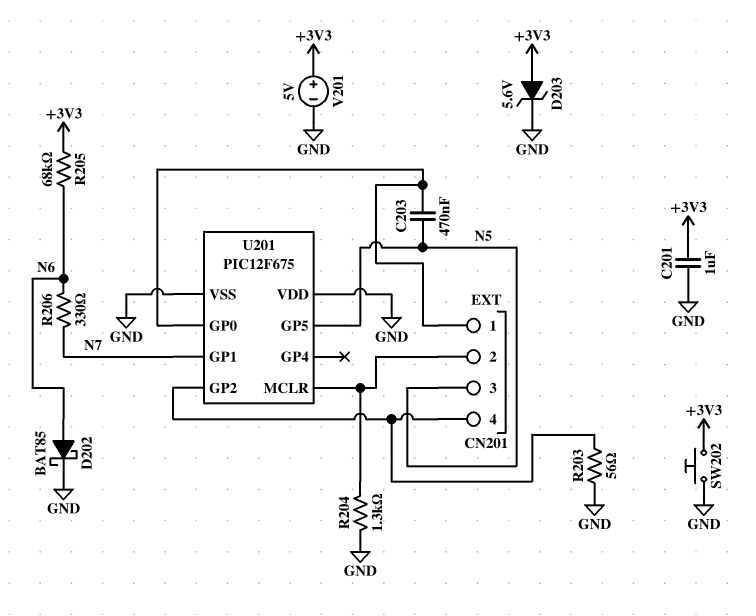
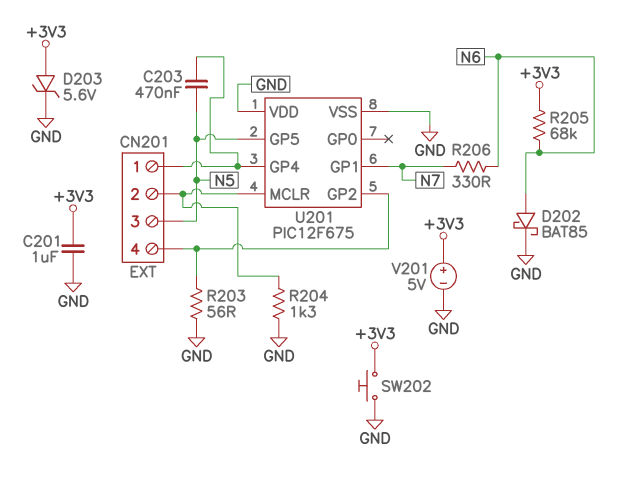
U201 pin GP0: CN201/1 -> none
U201 pin GP4: none -> CN201/1

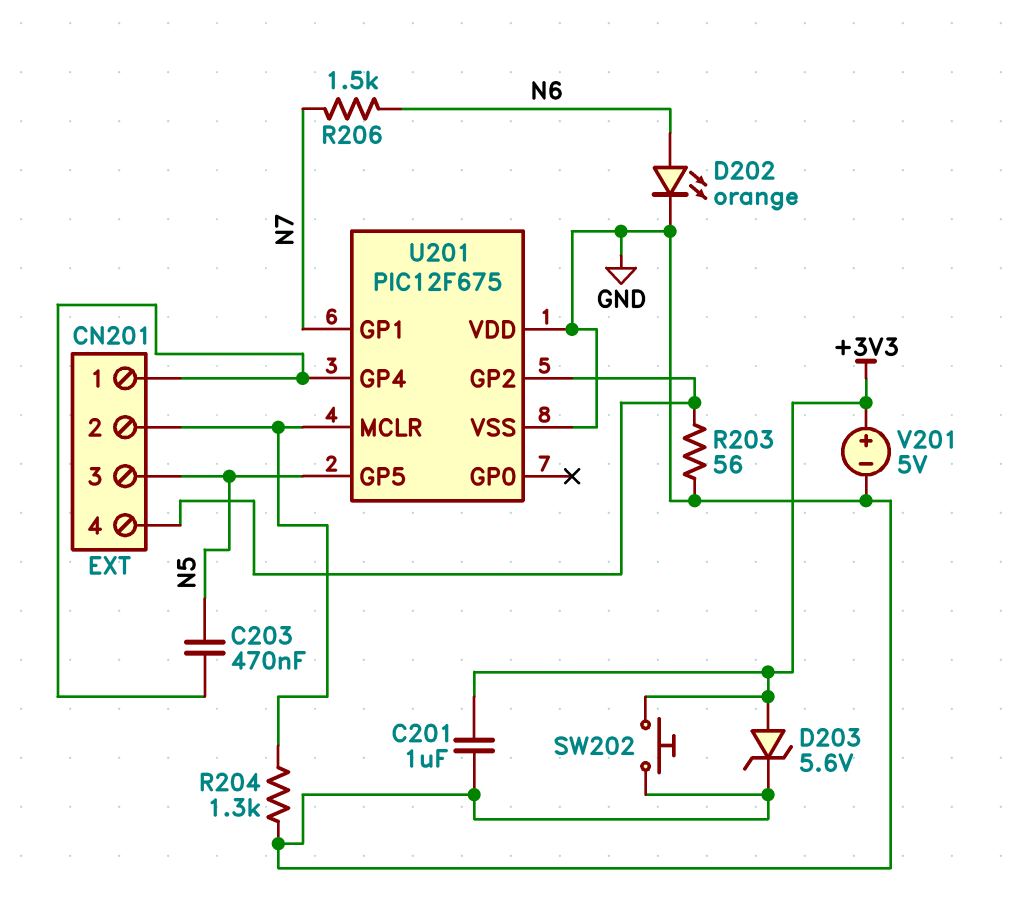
D202: schottky BAT85 (A N6, K GND) -> LED orange (A N6, K GND)
R205: 68k (+3V3, N6) -> none
R206: 330 (N6, N7) -> 1.5k (N6, N7)

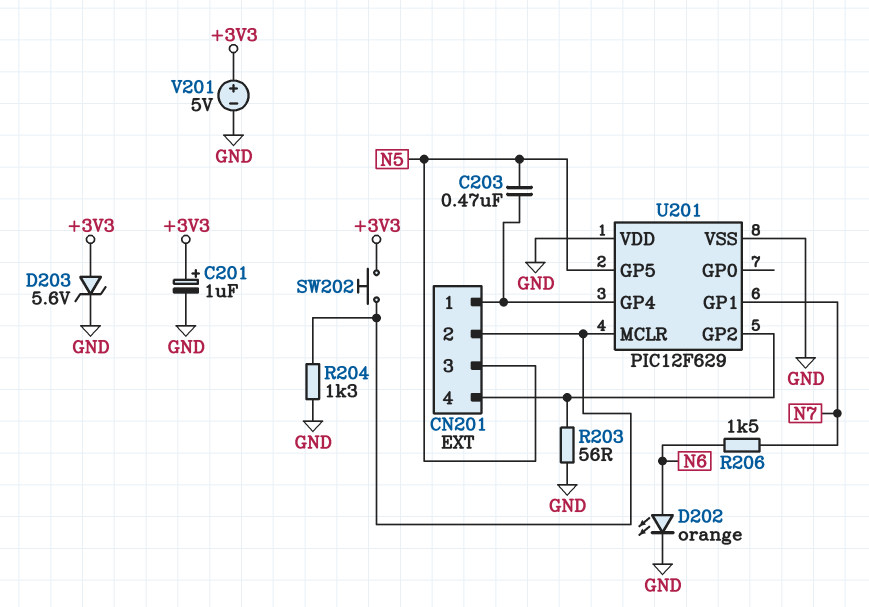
C201: 1uF (+3V3, GND) -> 1uF (plus +3V3, minus GND)
SW202: button (+3V3, GND) -> button (+3V3, CN201/2)
U201: PIC12F675 -> PIC12F629

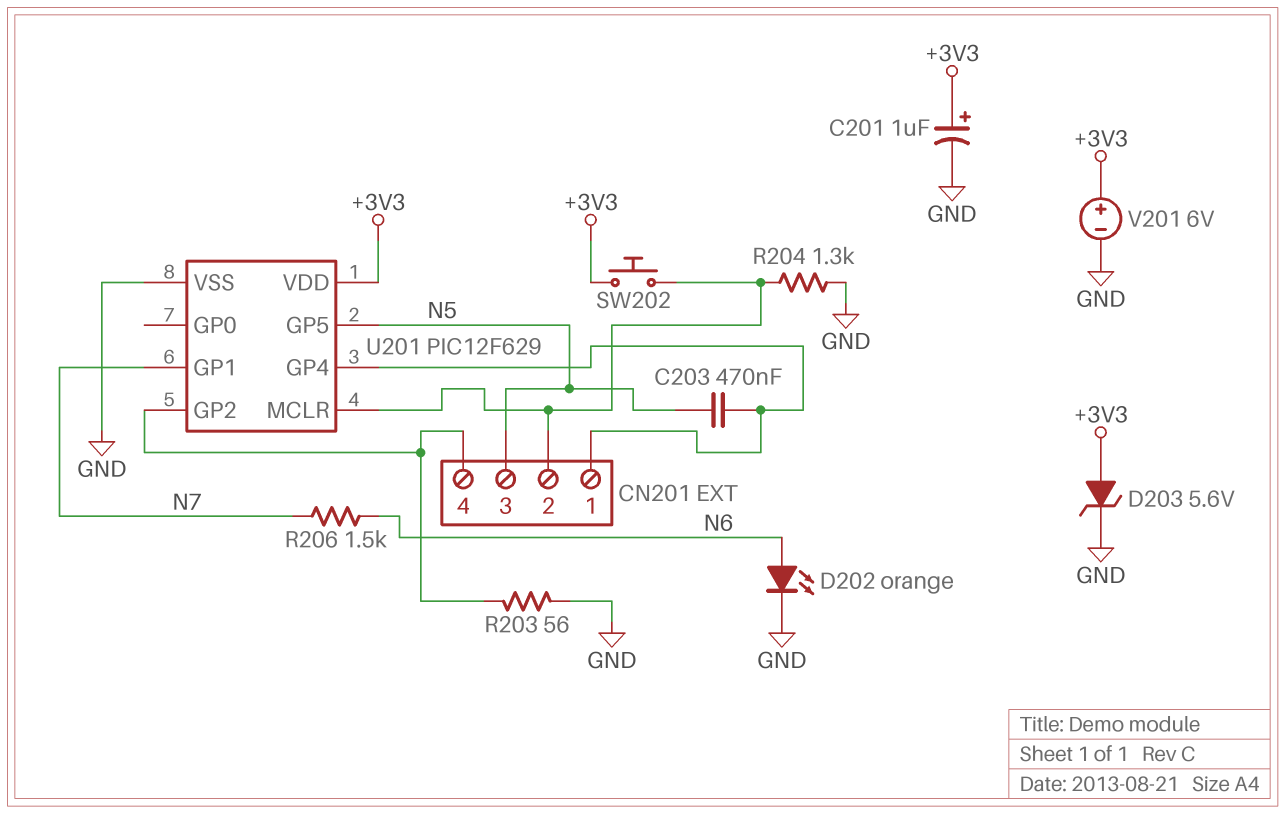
U201 pin VDD: GND -> +3V3
V201: 5V (plus +3V3, minus GND) -> 6V (plus +3V3, minus GND)

